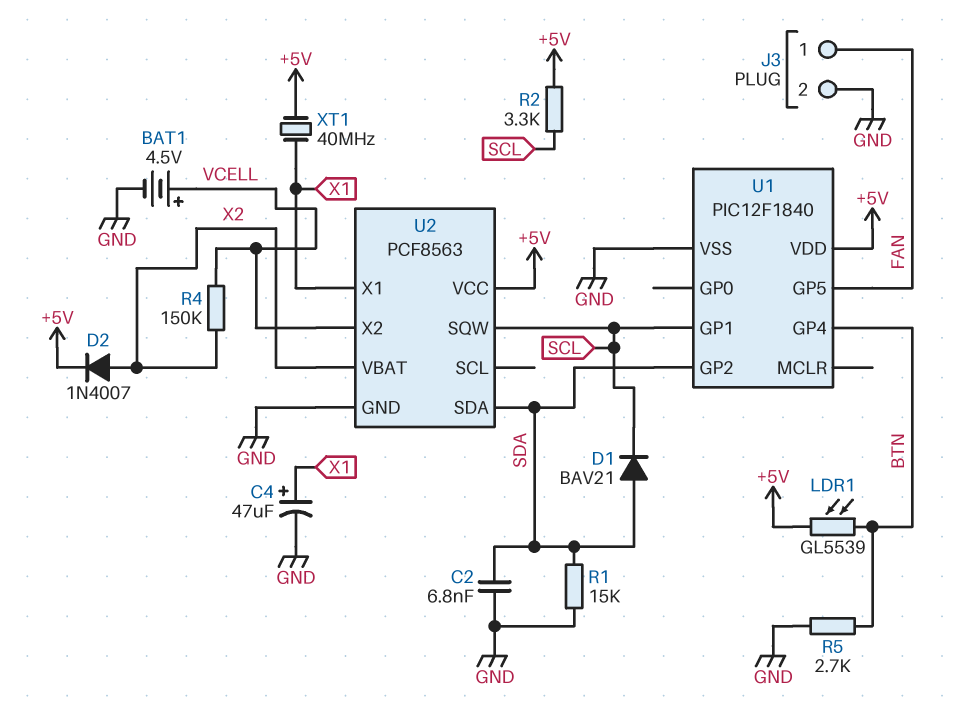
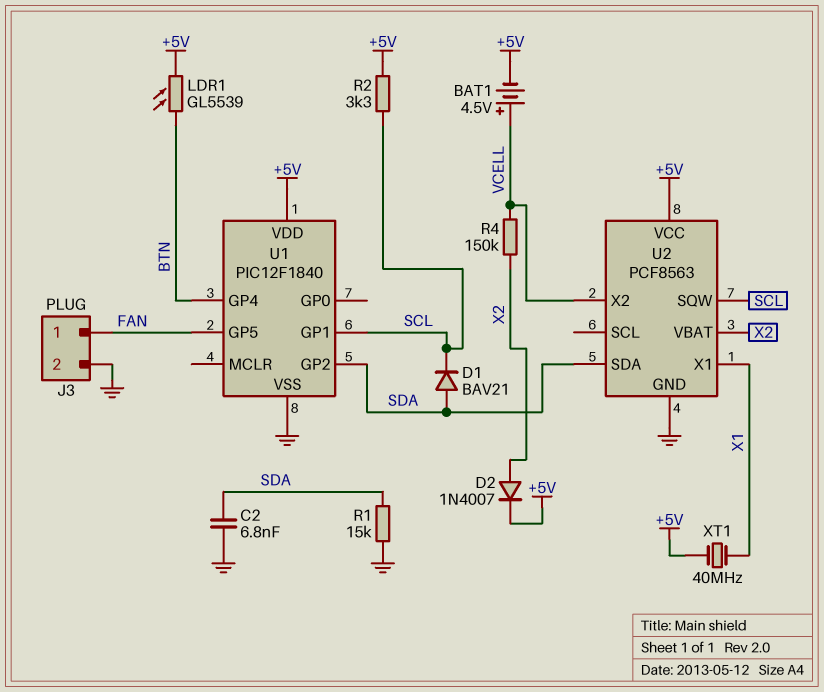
BAT1: 4.5V (plus VCELL, minus GND) -> 4.5V (plus VCELL, minus +5V)
C4: 47uF (plus X1, minus GND) -> none
R5: 2.7k (BTN, GND) -> none

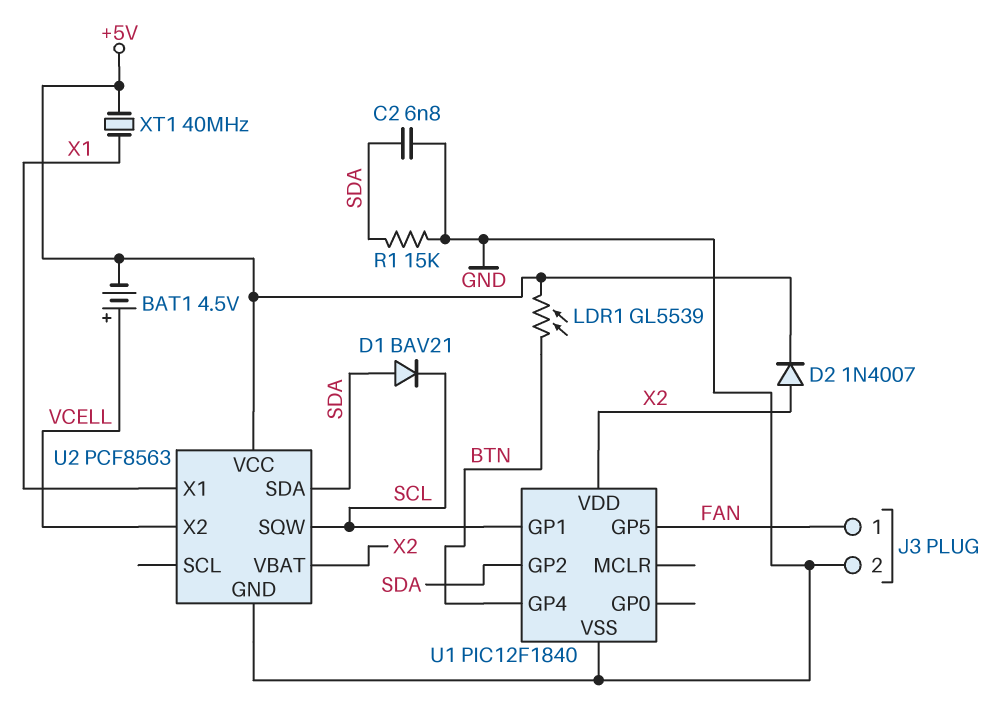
R2: 3.3k (+5V, SCL) -> none
R4: 150k (VCELL, X2) -> none
U1 pin VDD: +5V -> X2

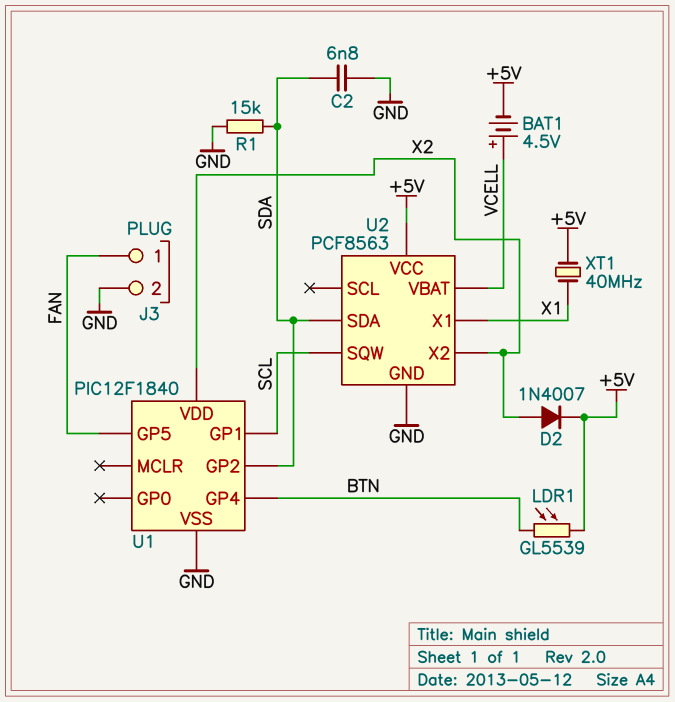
D1: diode BAV21 (A SDA, K SCL) -> none
U2 pin VBAT: X2 -> VCELL
U2 pin X2: VCELL -> X2

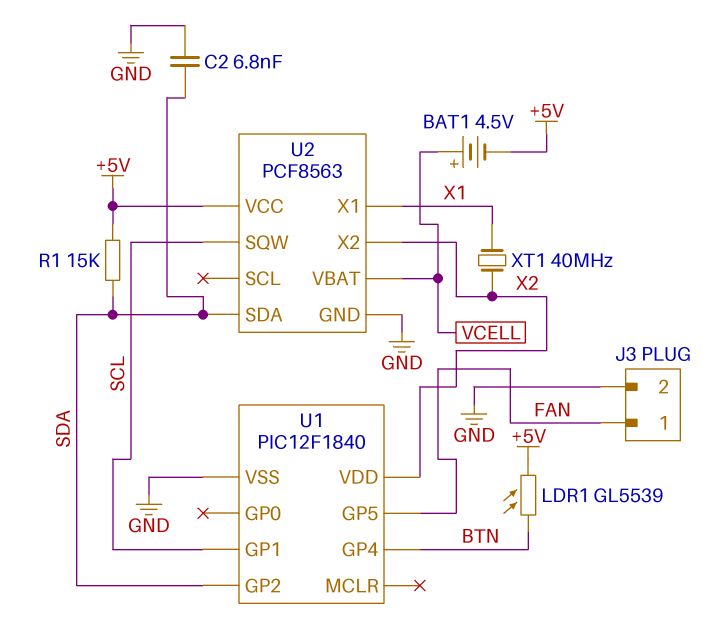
D2: diode 1N4007 (A X2, K +5V) -> none
R1: 15k (GND, SDA) -> 15k (+5V, SDA)
XT1: 40MHz (+5V, X1) -> 40MHz (X1, X2)

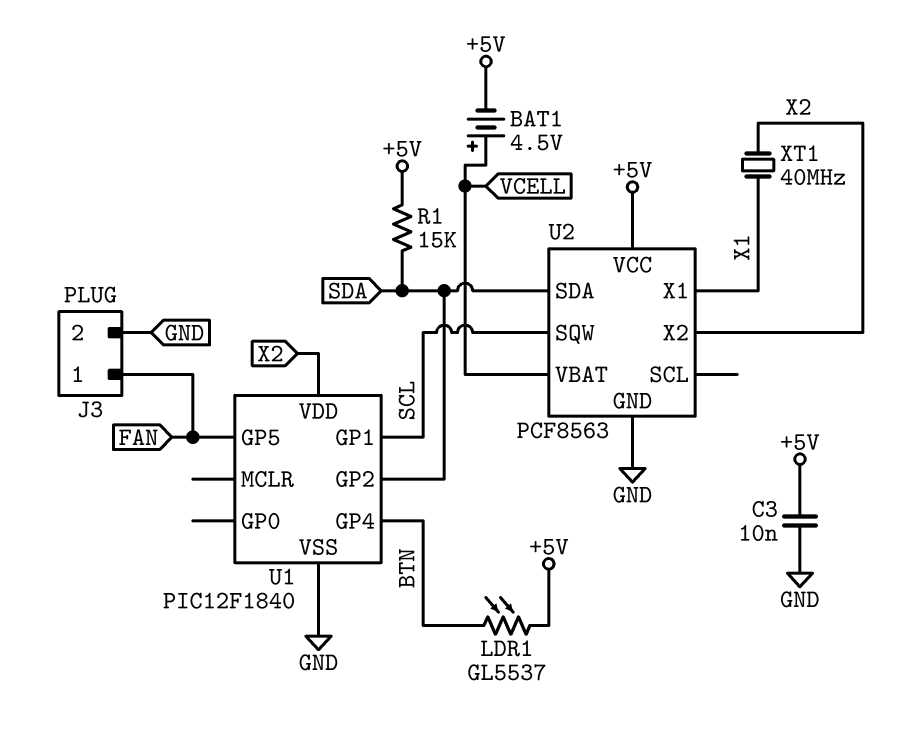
C2: 6.8nF (GND, SDA) -> none
C3: none -> 10nF (+5V, GND)
LDR1: GL5539 (+5V, BTN) -> GL5537 (+5V, BTN)

